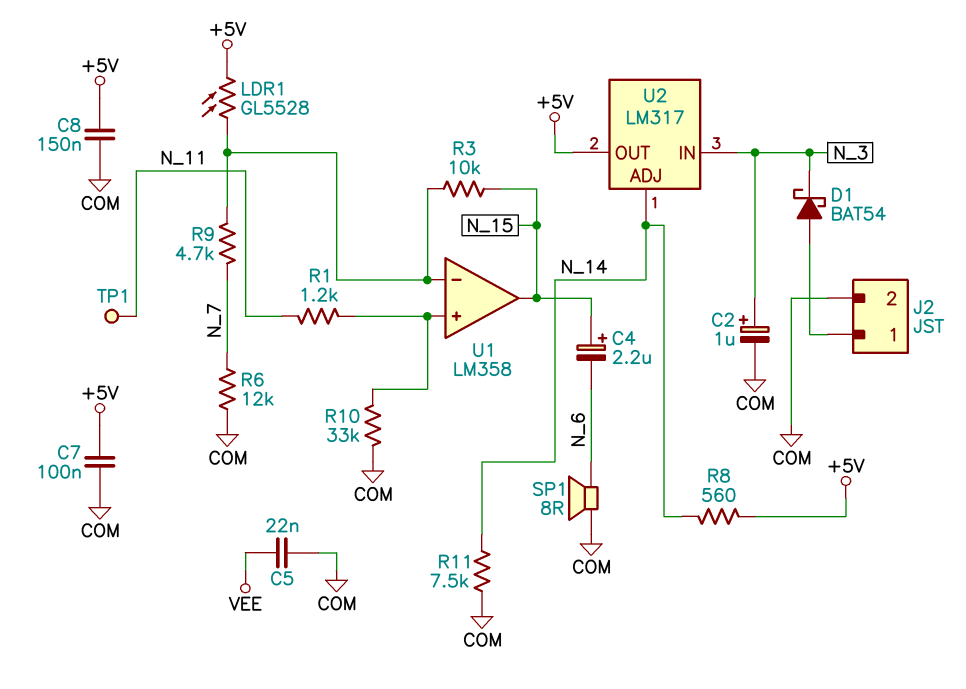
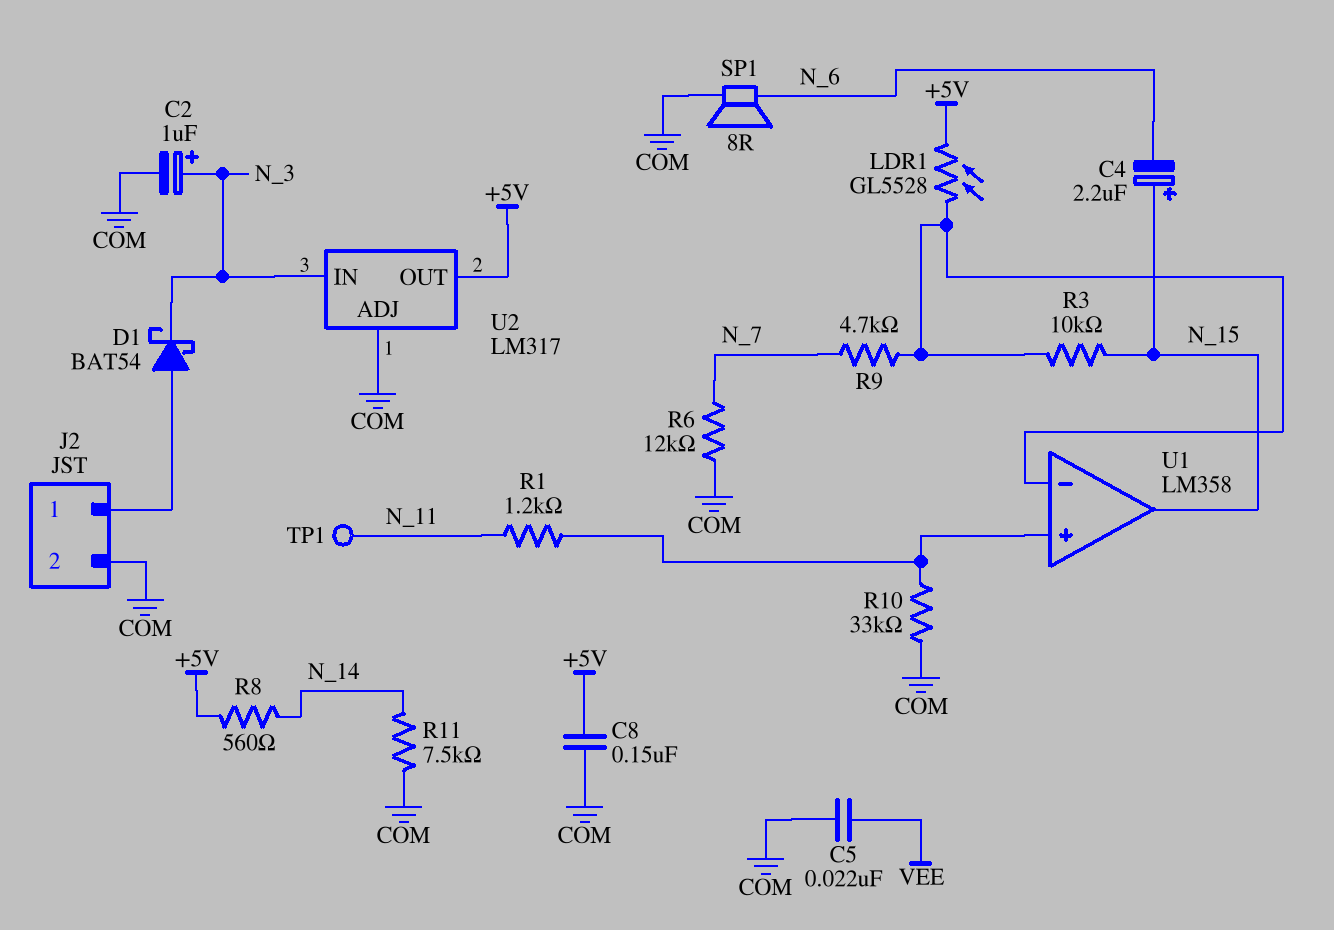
C7: 100nF (+5V, COM) -> none
U2 pin ADJ: N_14 -> COM

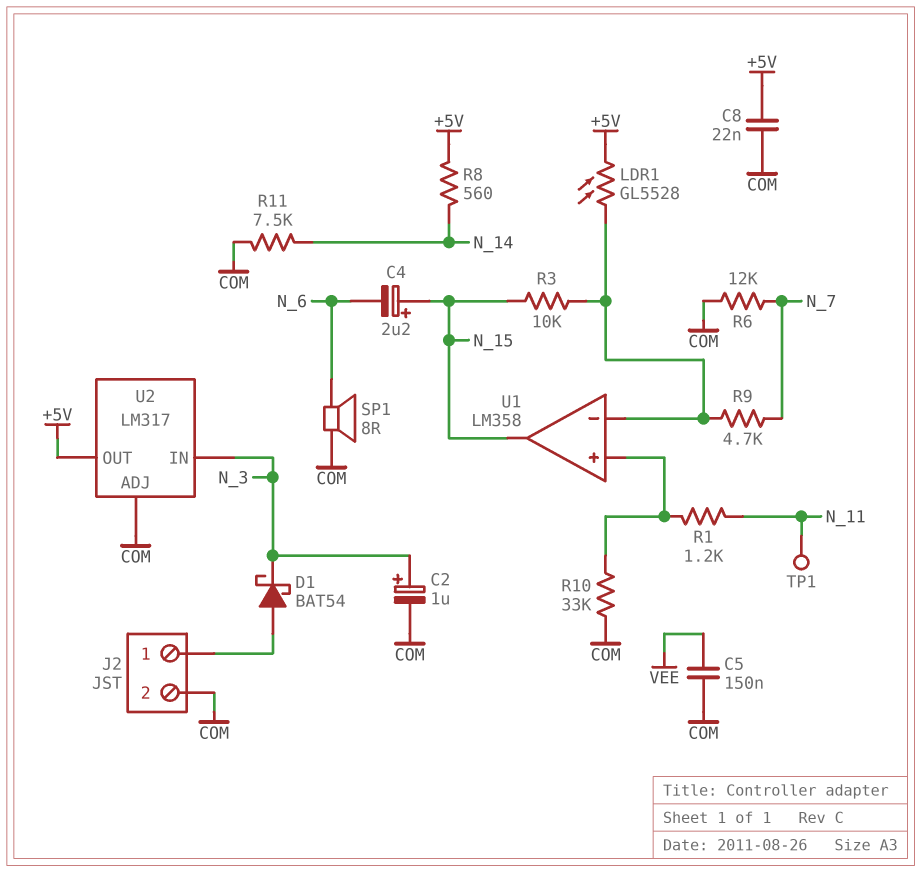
C5: 22nF (COM, VEE) -> 150nF (COM, VEE)
C8: 150nF (+5V, COM) -> 22nF (+5V, COM)

